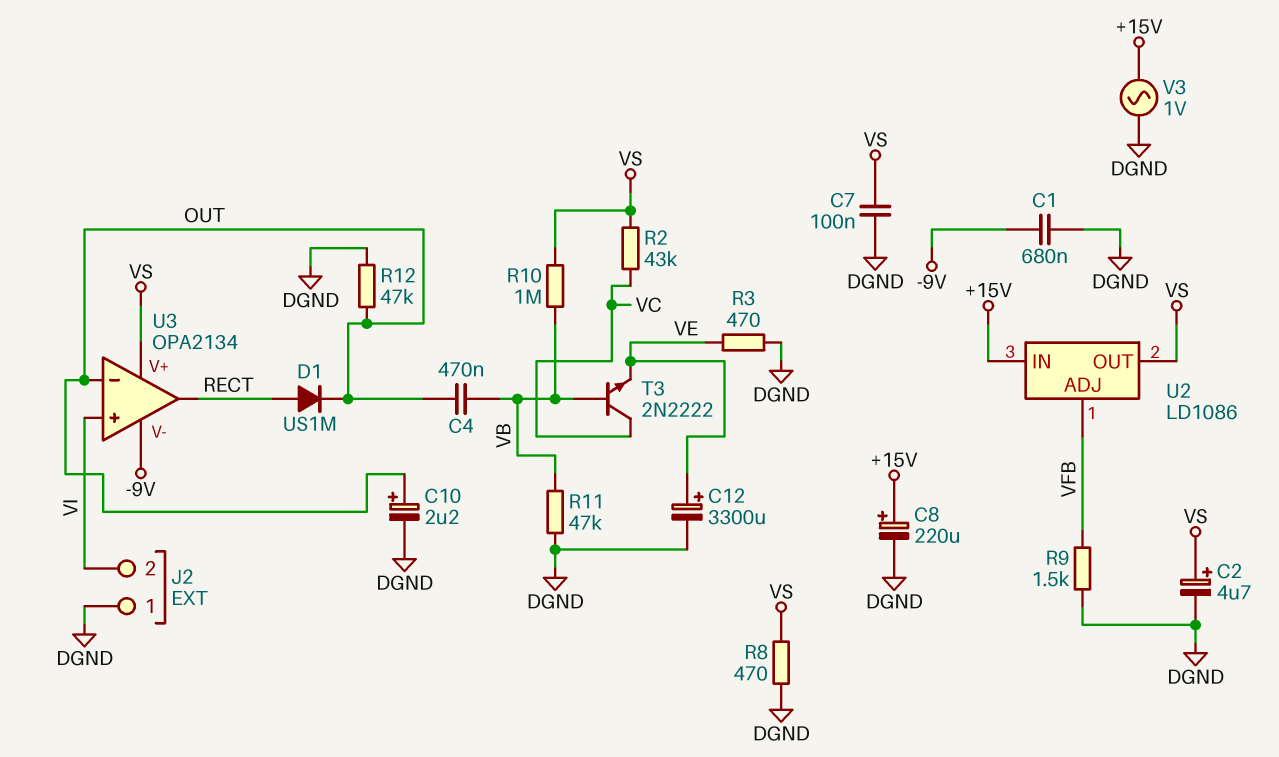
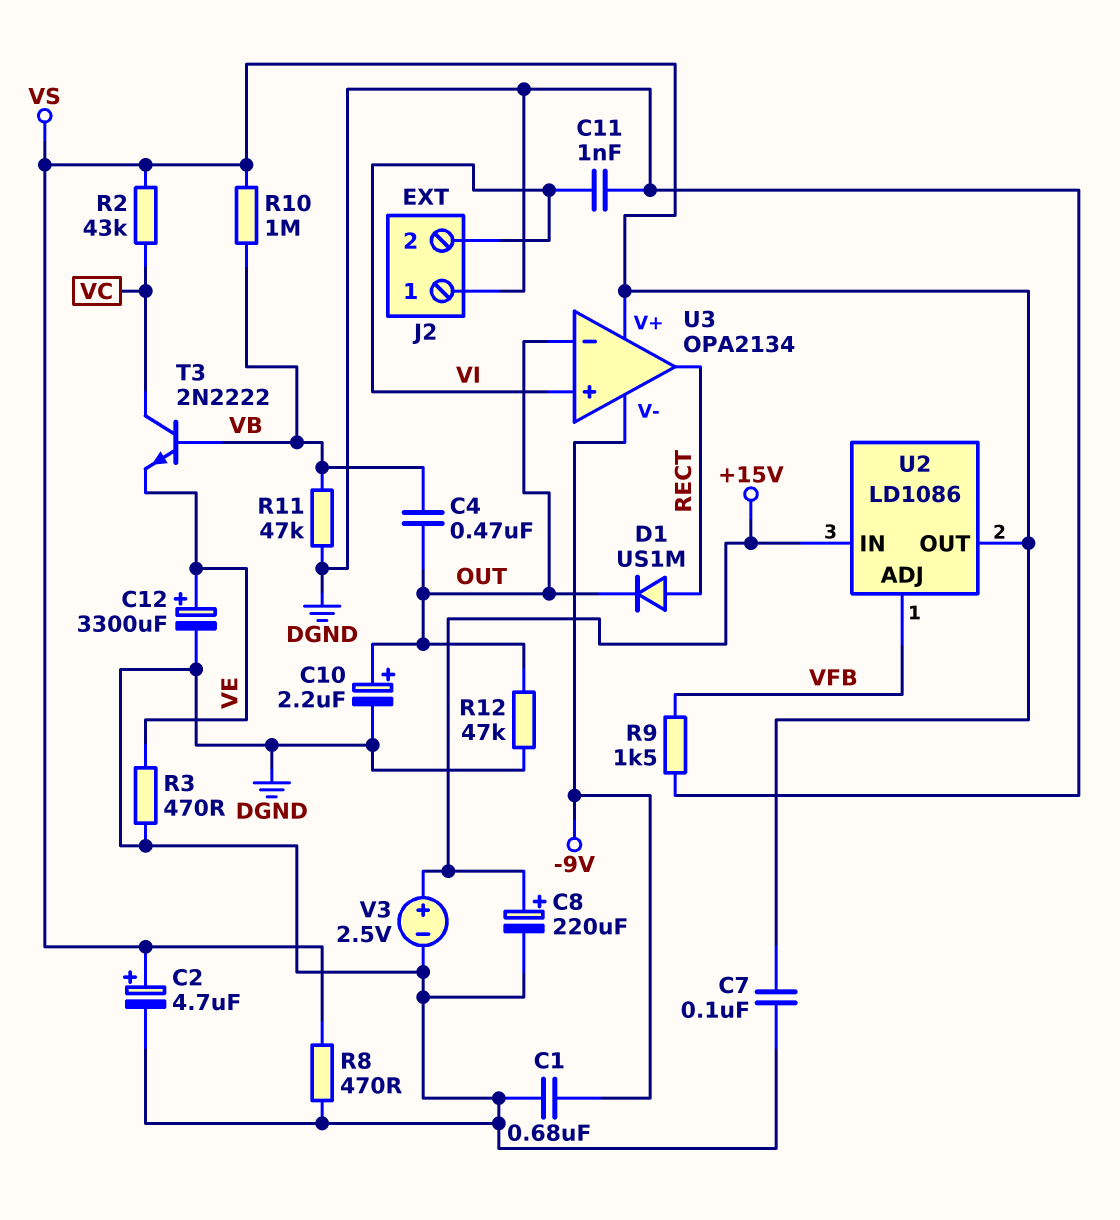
C11: none -> 1nF (DGND, VI)
V3: AC 1V (+15V, DGND) -> 2.5V (plus +15V, minus DGND)

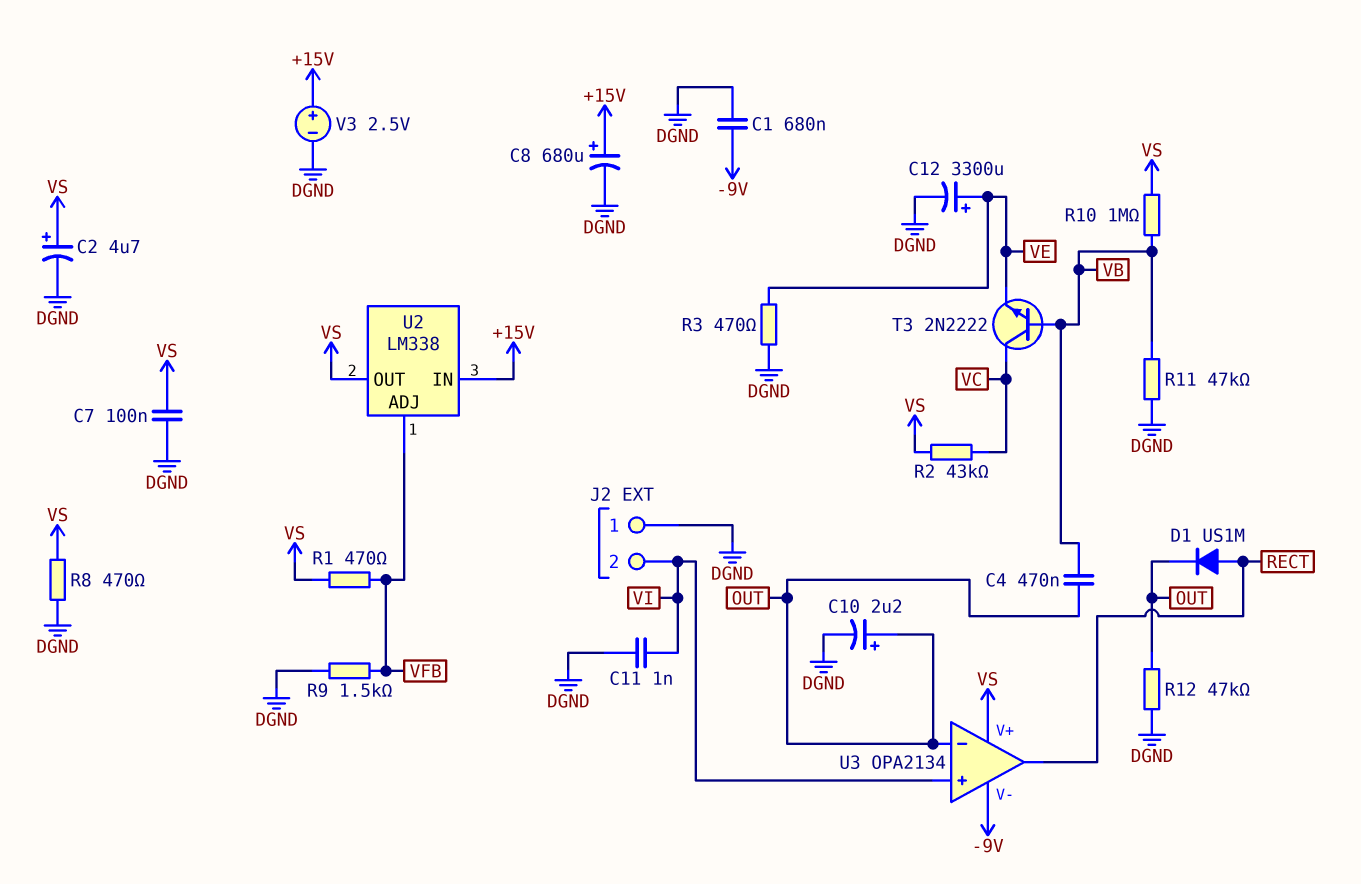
C8: 220uF (plus +15V, minus DGND) -> 680uF (plus +15V, minus DGND)
R1: none -> 470 (VFB, VS)
U2: LD1086 -> LM338

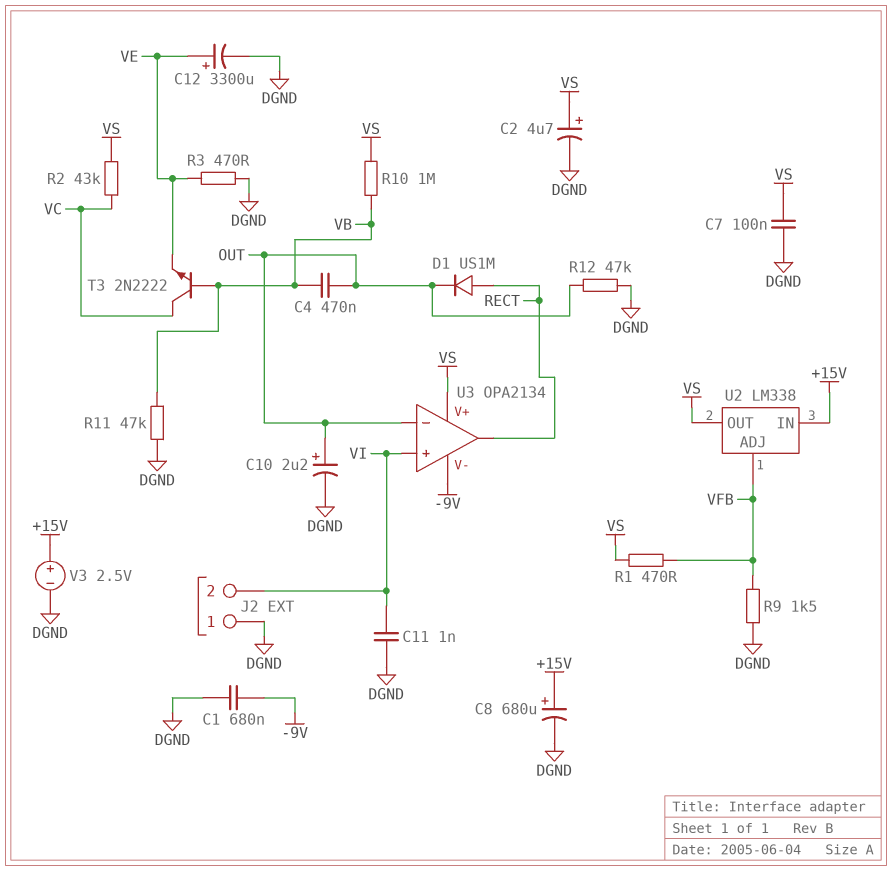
R8: 470 (DGND, VS) -> none

